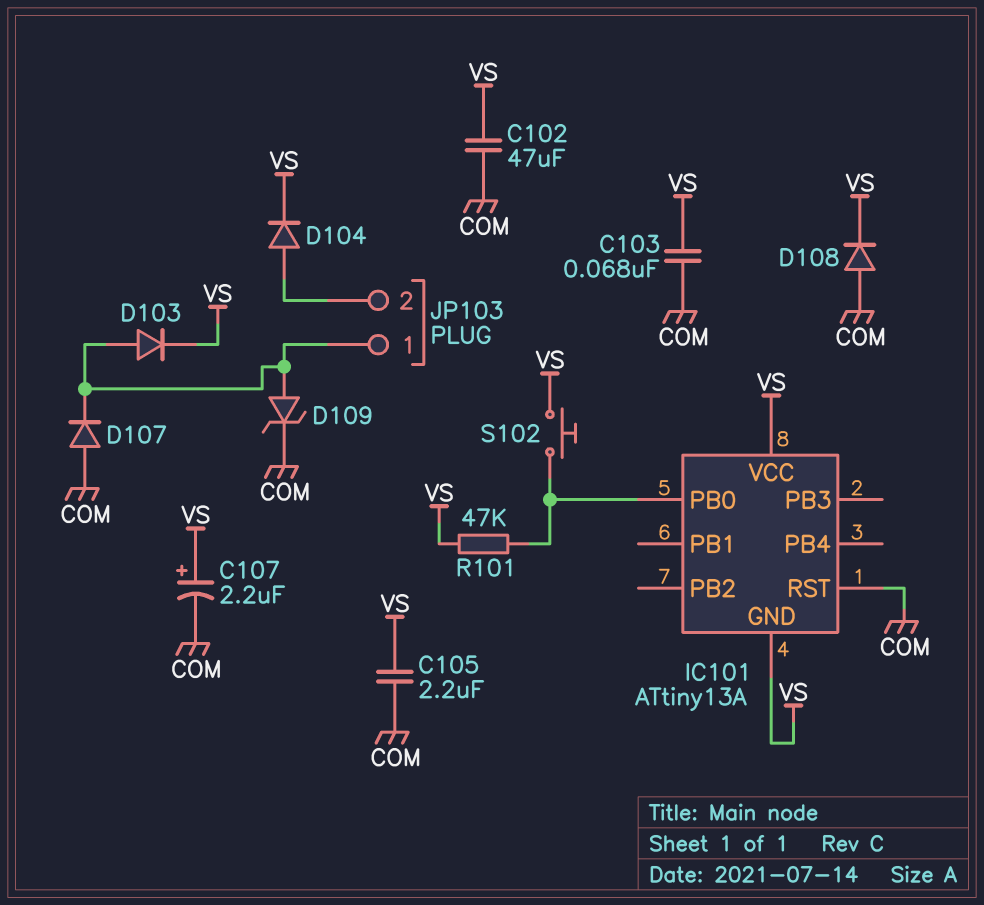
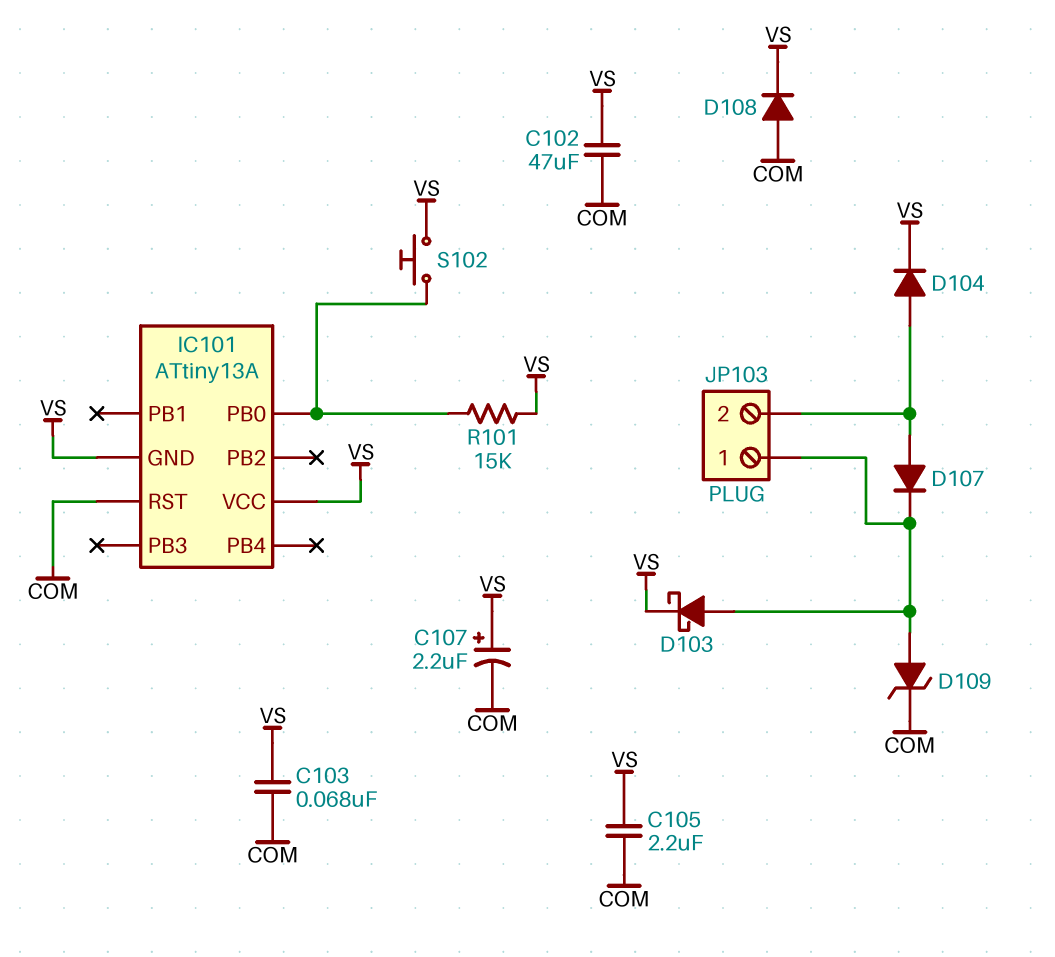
D103: diode (A JP103/1, K VS) -> schottky (A JP103/1, K VS)
D107: diode (A COM, K JP103/1) -> diode (A JP103/2, K JP103/1)
R101: 47k (IC101/PB0, VS) -> 15k (IC101/PB0, VS)

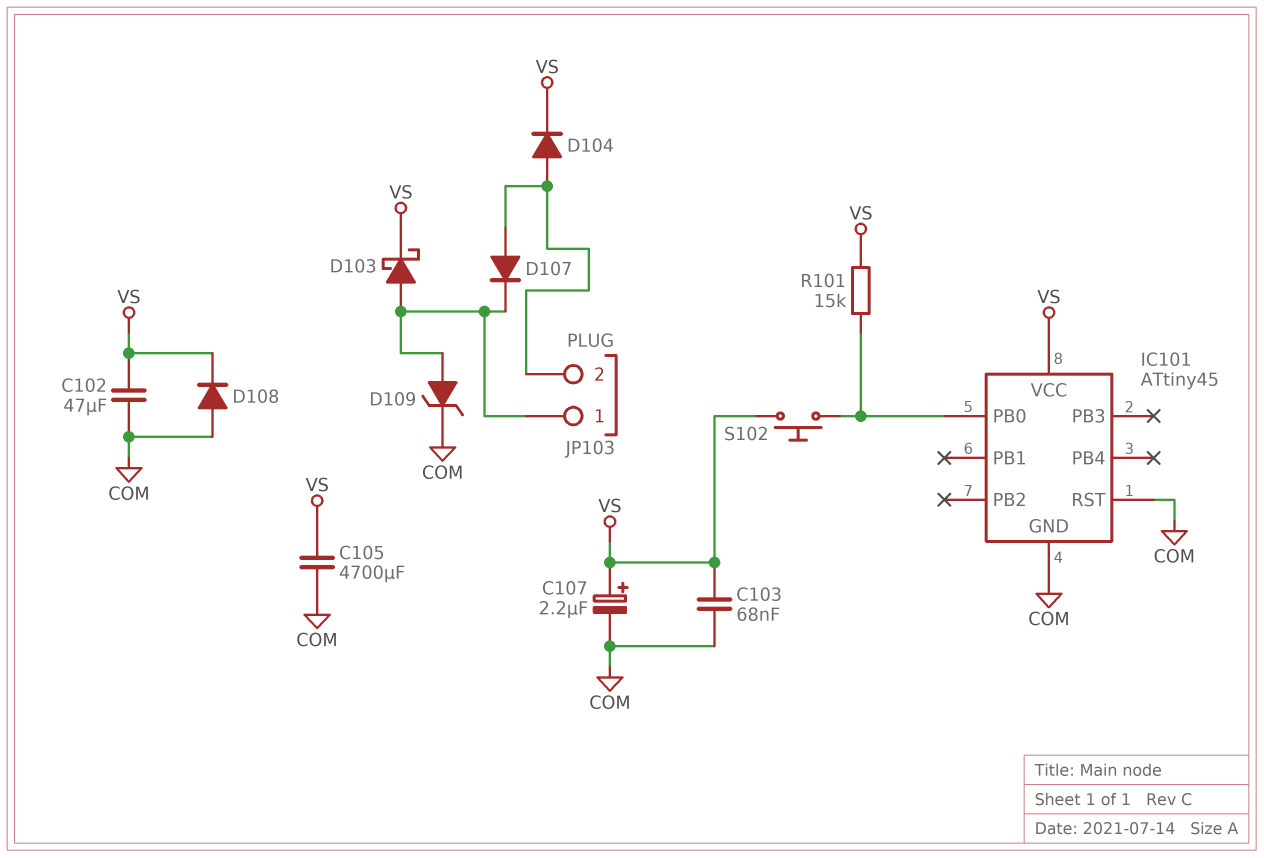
C105: 2.2uF (COM, VS) -> 4700uF (COM, VS)
IC101: ATtiny13A -> ATtiny45
IC101 pin GND: VS -> COM

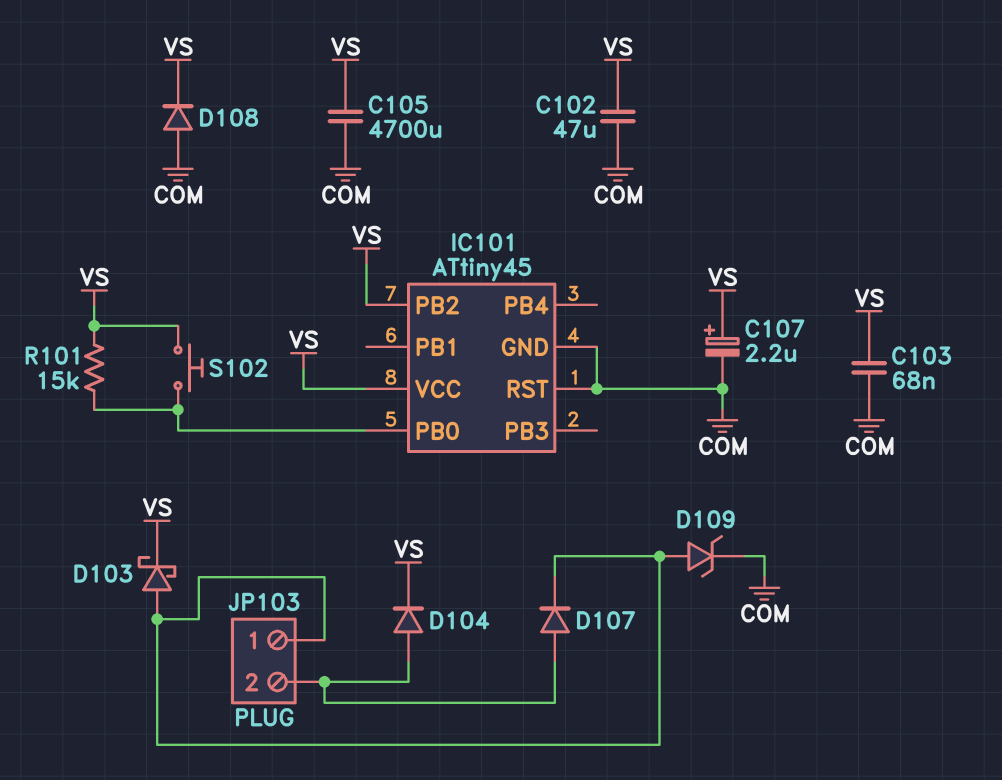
IC101 pin PB2: none -> VS

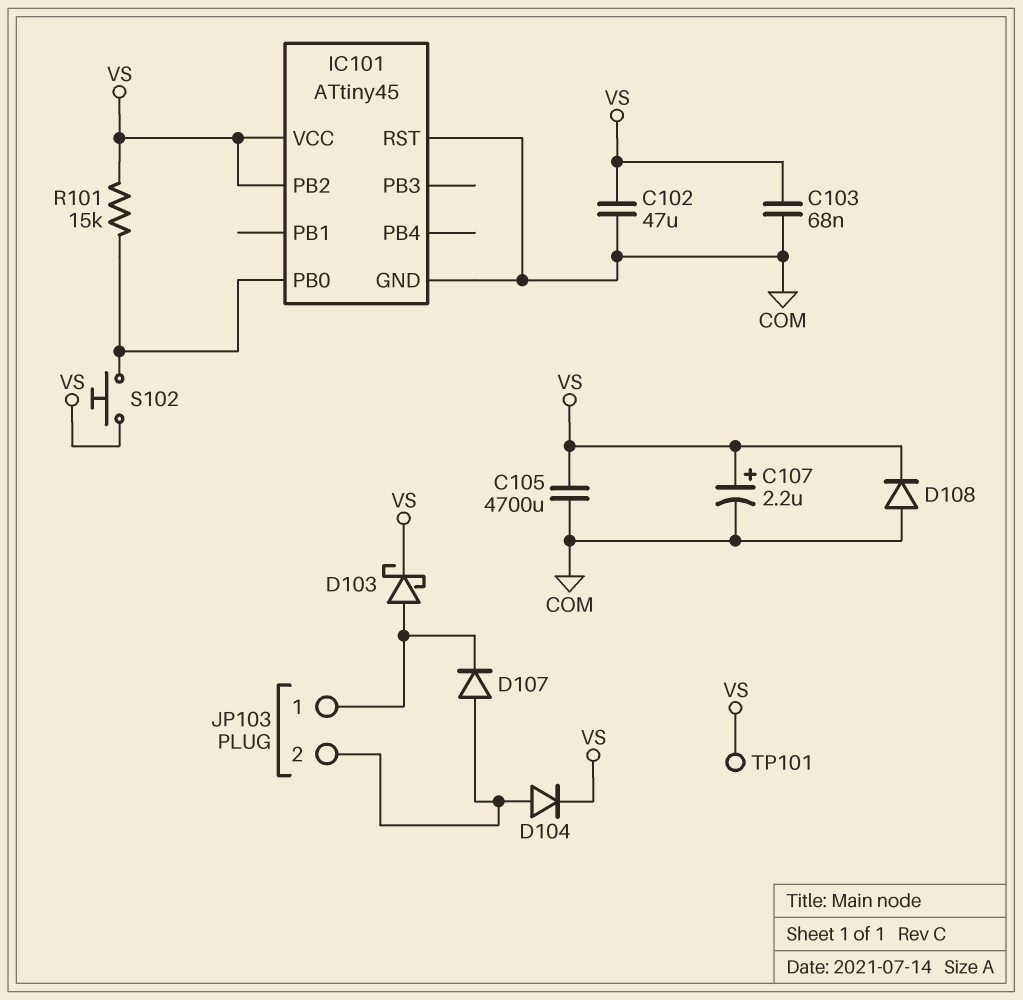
D109: zener (A JP103/1, K COM) -> none
TP101: none -> test point (VS)

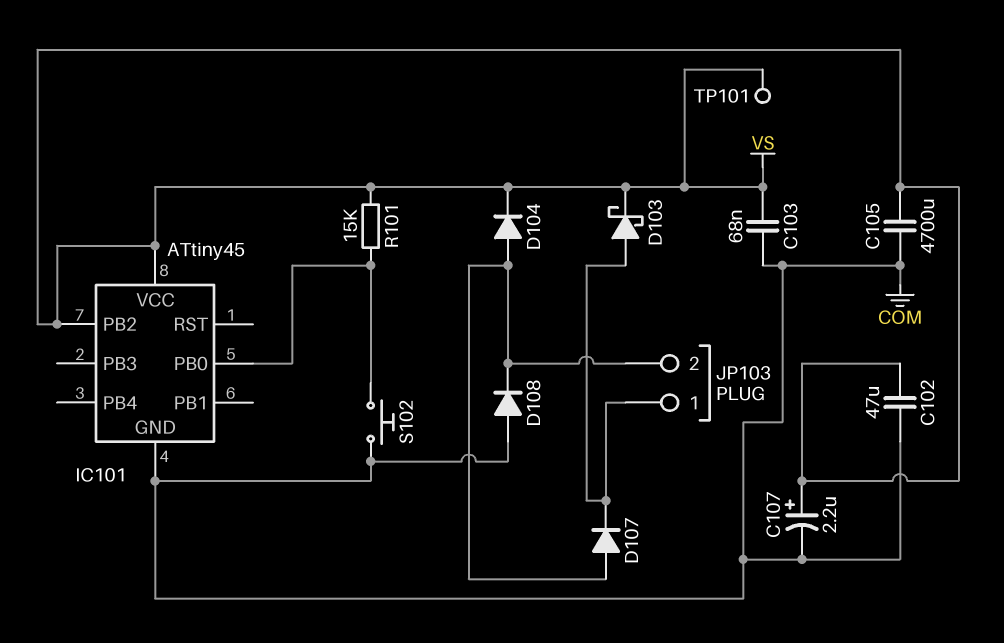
D108: diode (A COM, K VS) -> diode (A COM, K JP103/2)
IC101 pin RST: COM -> none
S102: button (IC101/PB0, VS) -> button (COM, IC101/PB0)

